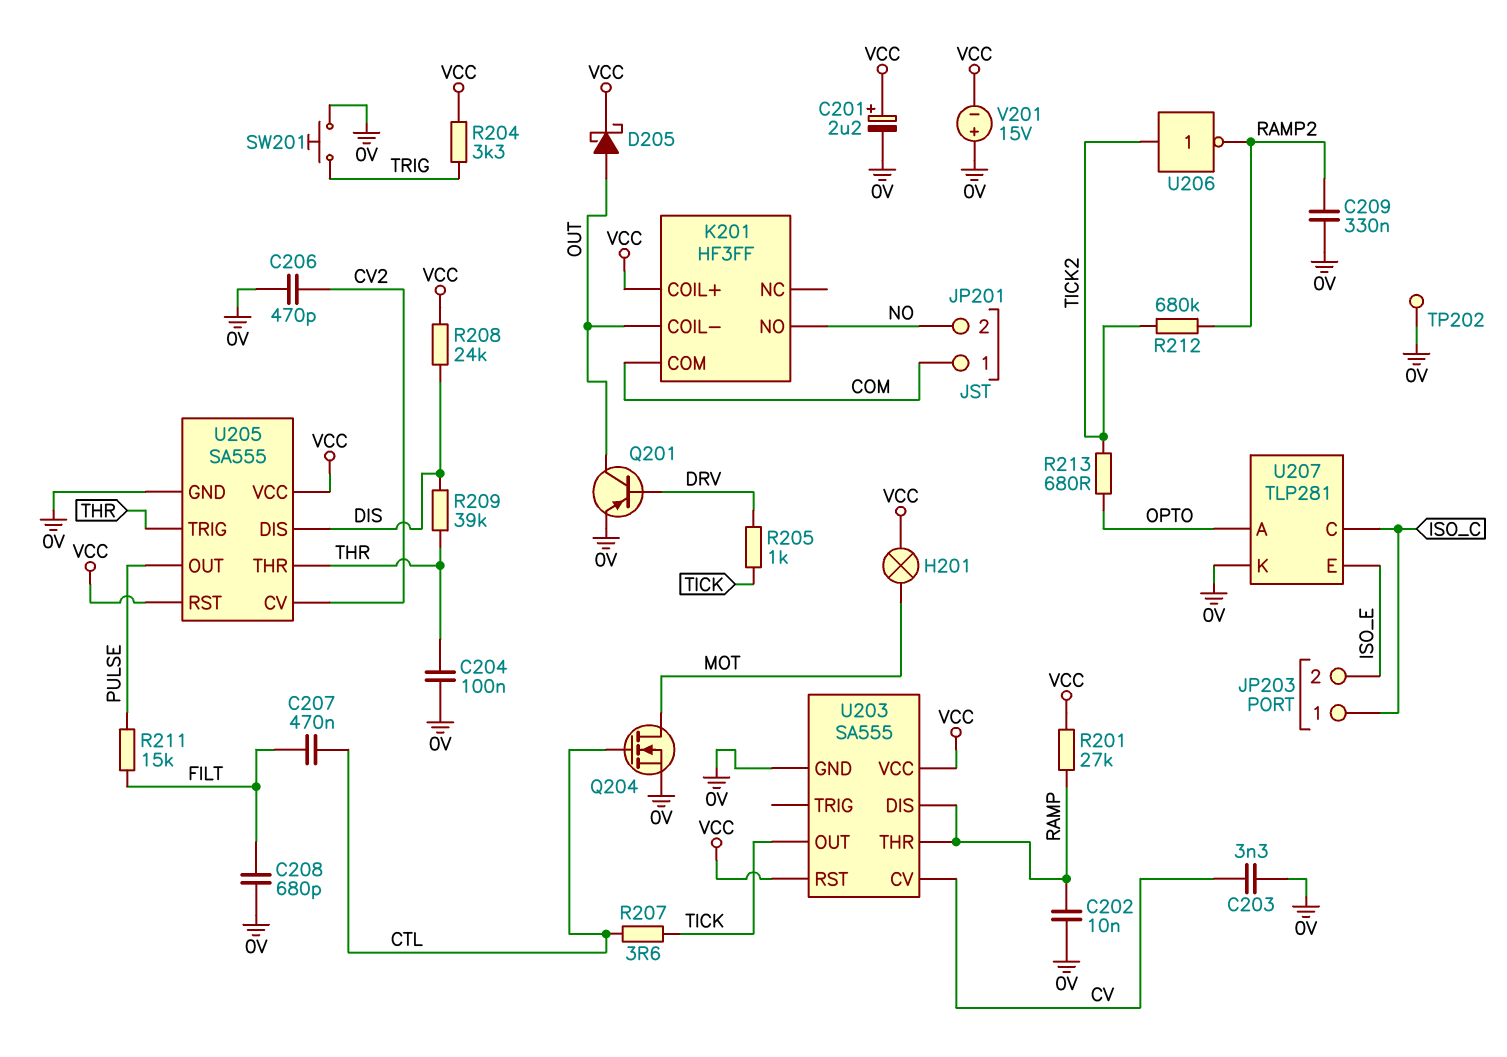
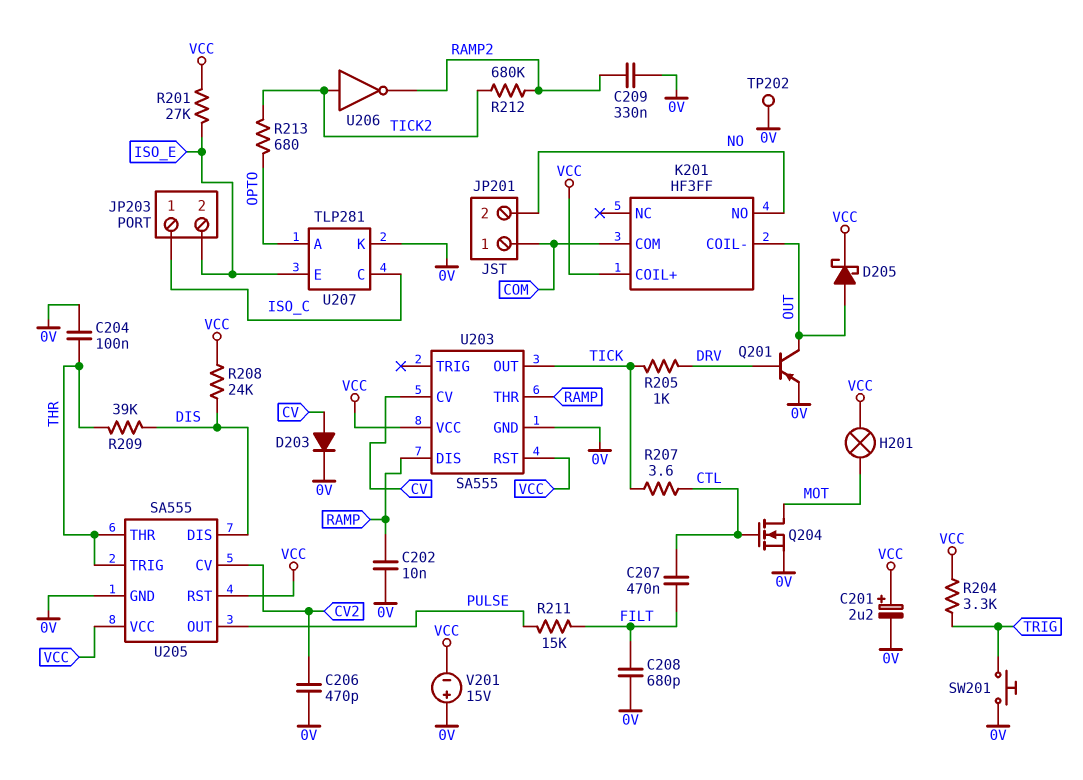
C203: 3.3nF (0V, CV) -> none
D203: none -> diode (A CV, K 0V)
R201: 27k (RAMP, VCC) -> 27k (ISO_E, VCC)

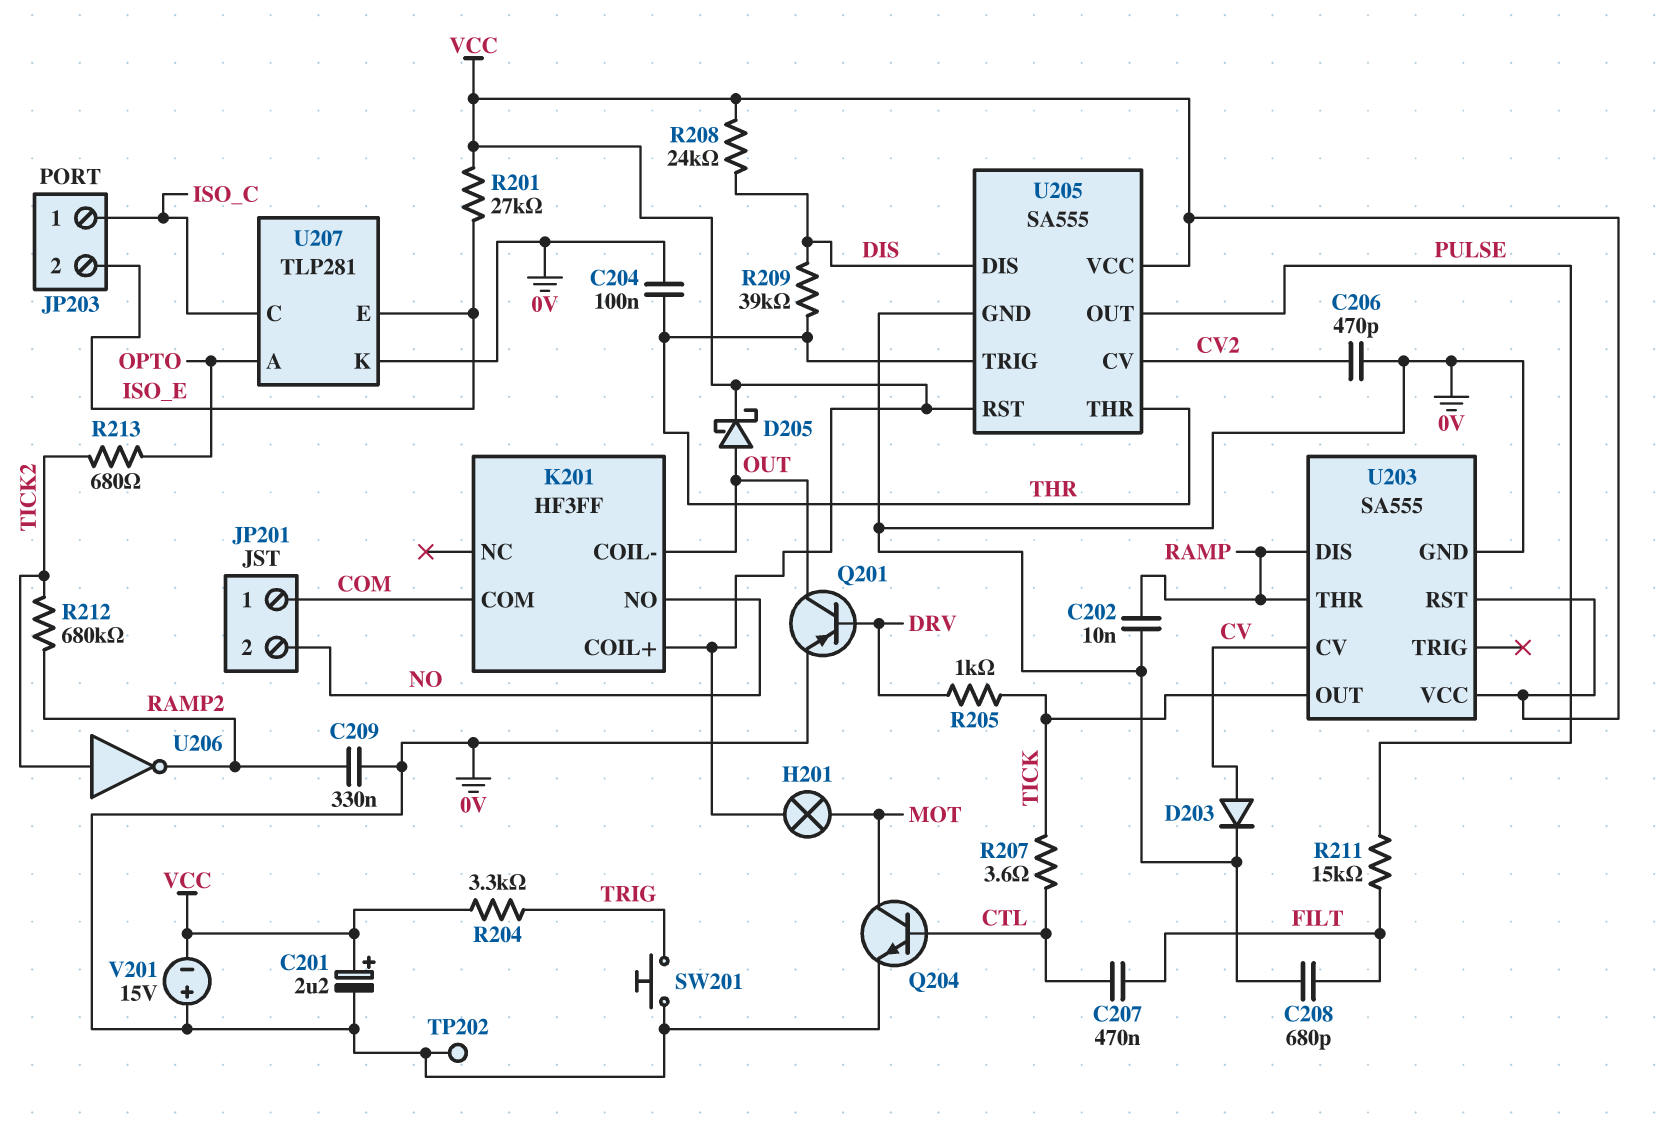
Q204: NMOS (G CTL, D MOT, S 0V) -> NPN (B CTL, C MOT, E 0V)

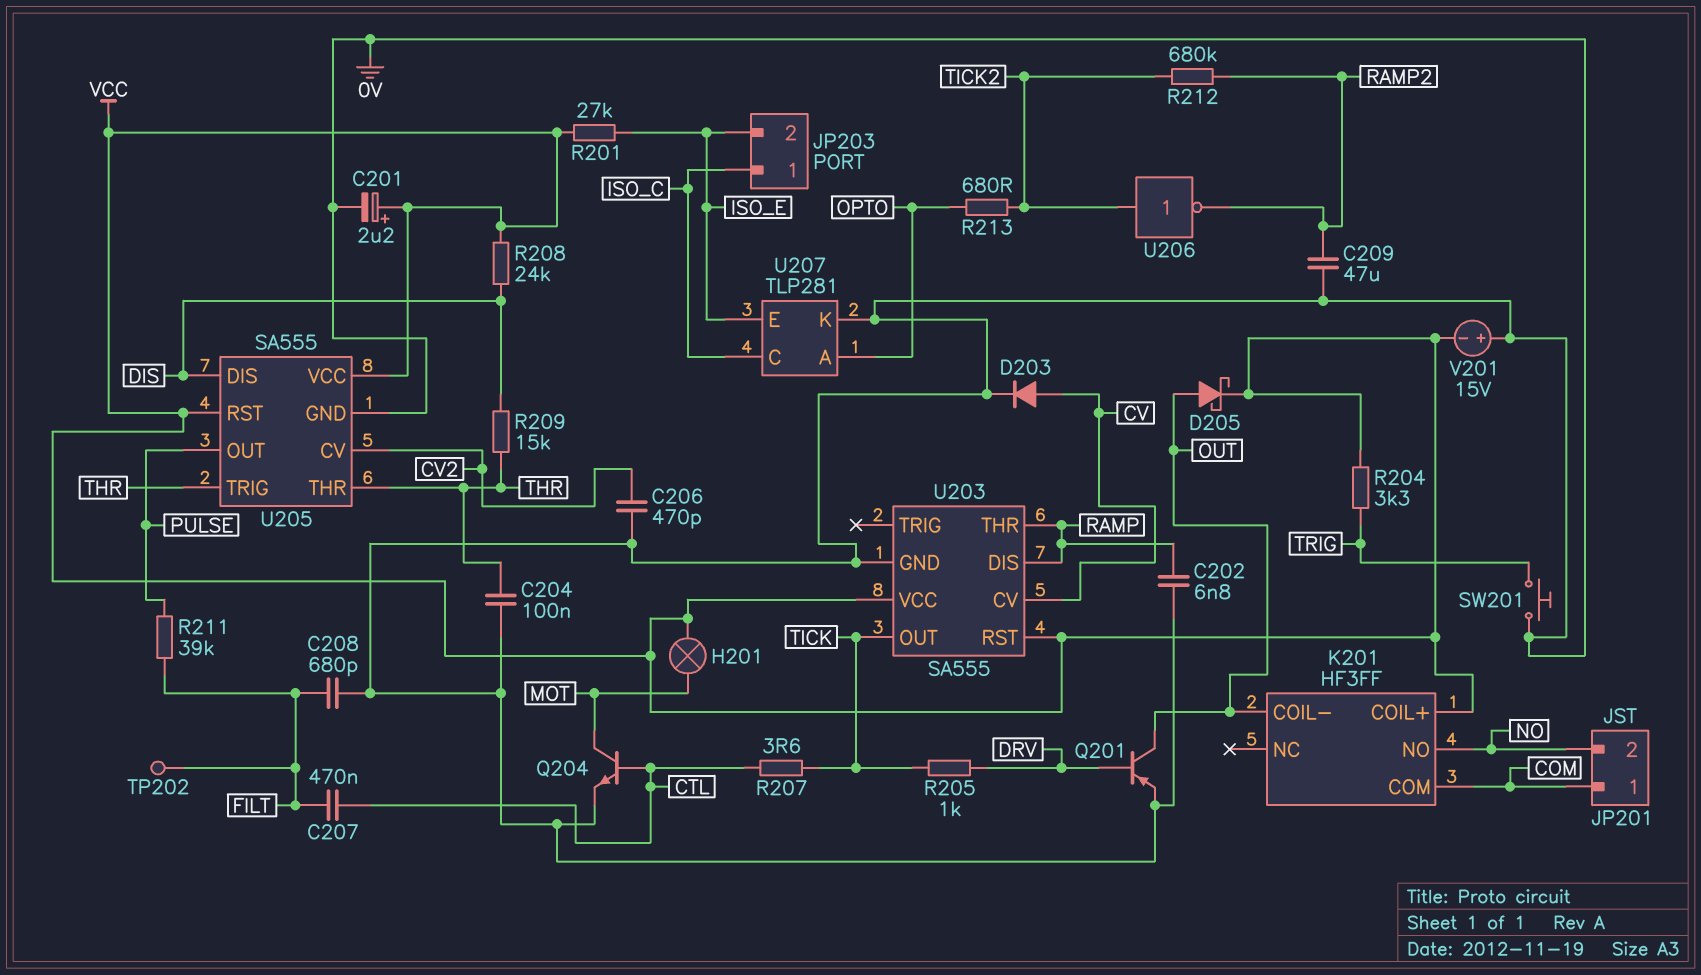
C202: 10nF (0V, RAMP) -> 6.8nF (0V, RAMP)
C209: 330nF (0V, RAMP2) -> 47uF (0V, RAMP2)
R209: 39k (DIS, THR) -> 15k (DIS, THR)
R211: 15k (FILT, PULSE) -> 39k (FILT, PULSE)
TP202: test point (0V) -> test point (FILT)

